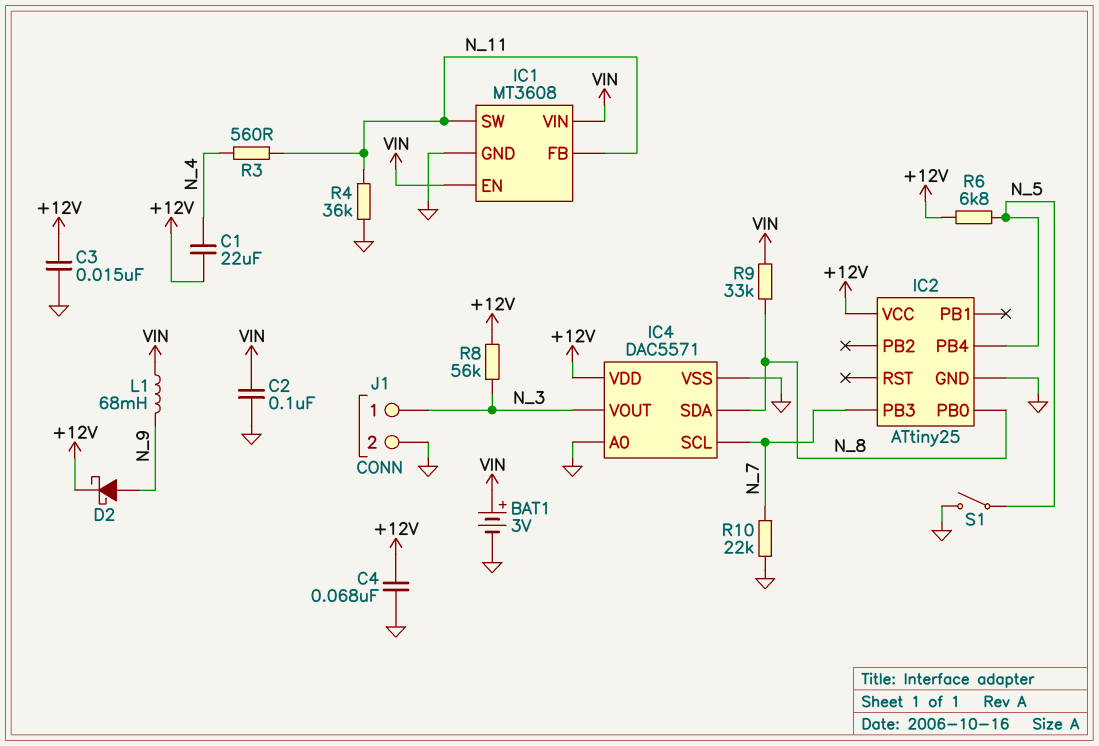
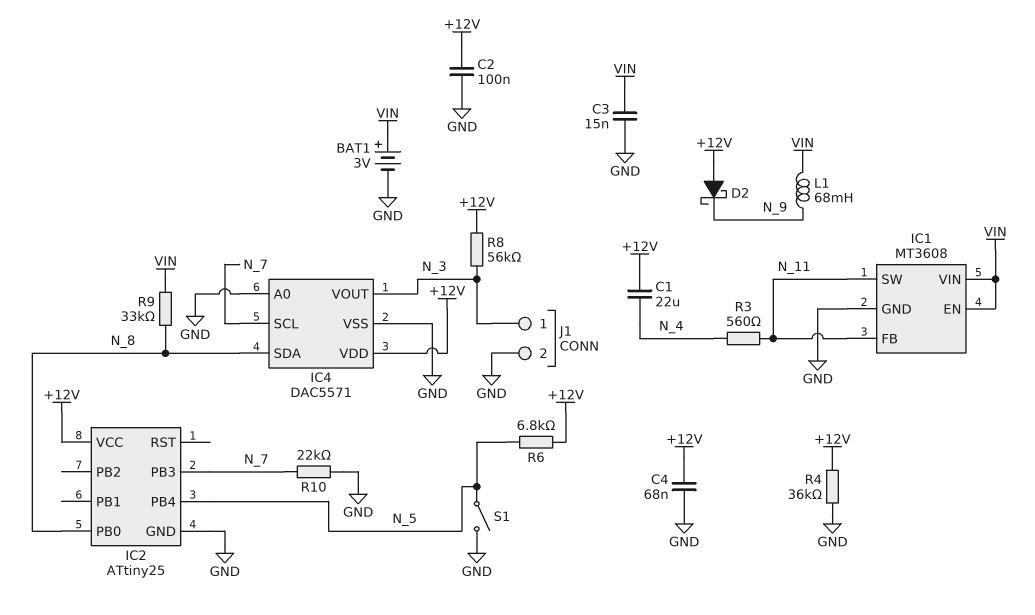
C2: 100nF (GND, VIN) -> 100nF (+12V, GND)
C3: 15nF (+12V, GND) -> 15nF (GND, VIN)
D2: schottky (A N_9, K +12V) -> schottky (A +12V, K N_9)
R4: 36k (GND, N_11) -> 36k (+12V, GND)

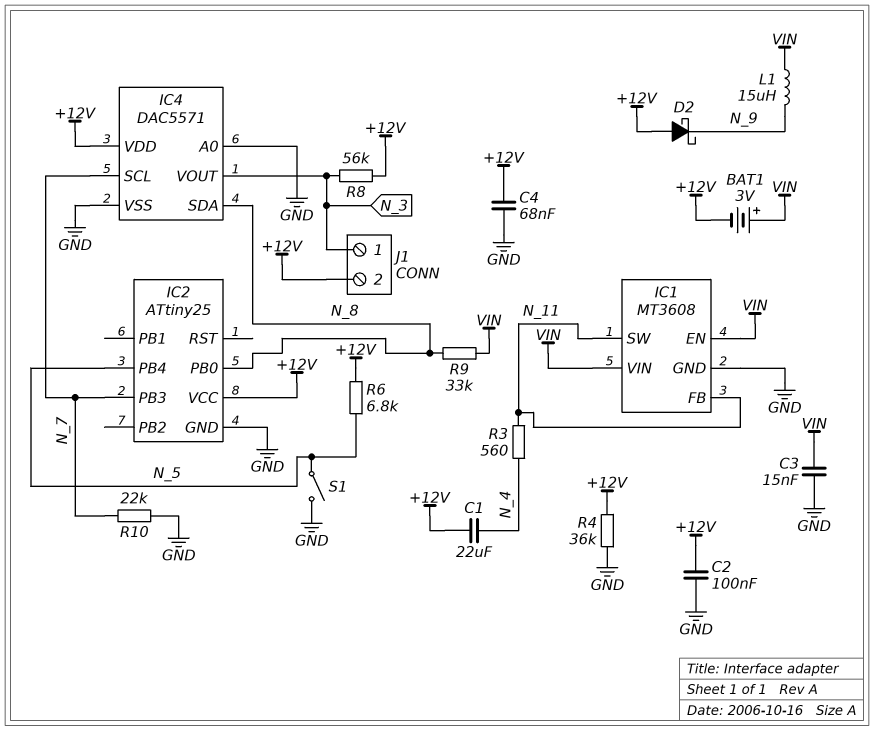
BAT1: 3V (plus VIN, minus GND) -> 3V (plus VIN, minus +12V)
J1 pin 2: GND -> +12V
L1: 68mH (N_9, VIN) -> 15uH (N_9, VIN)

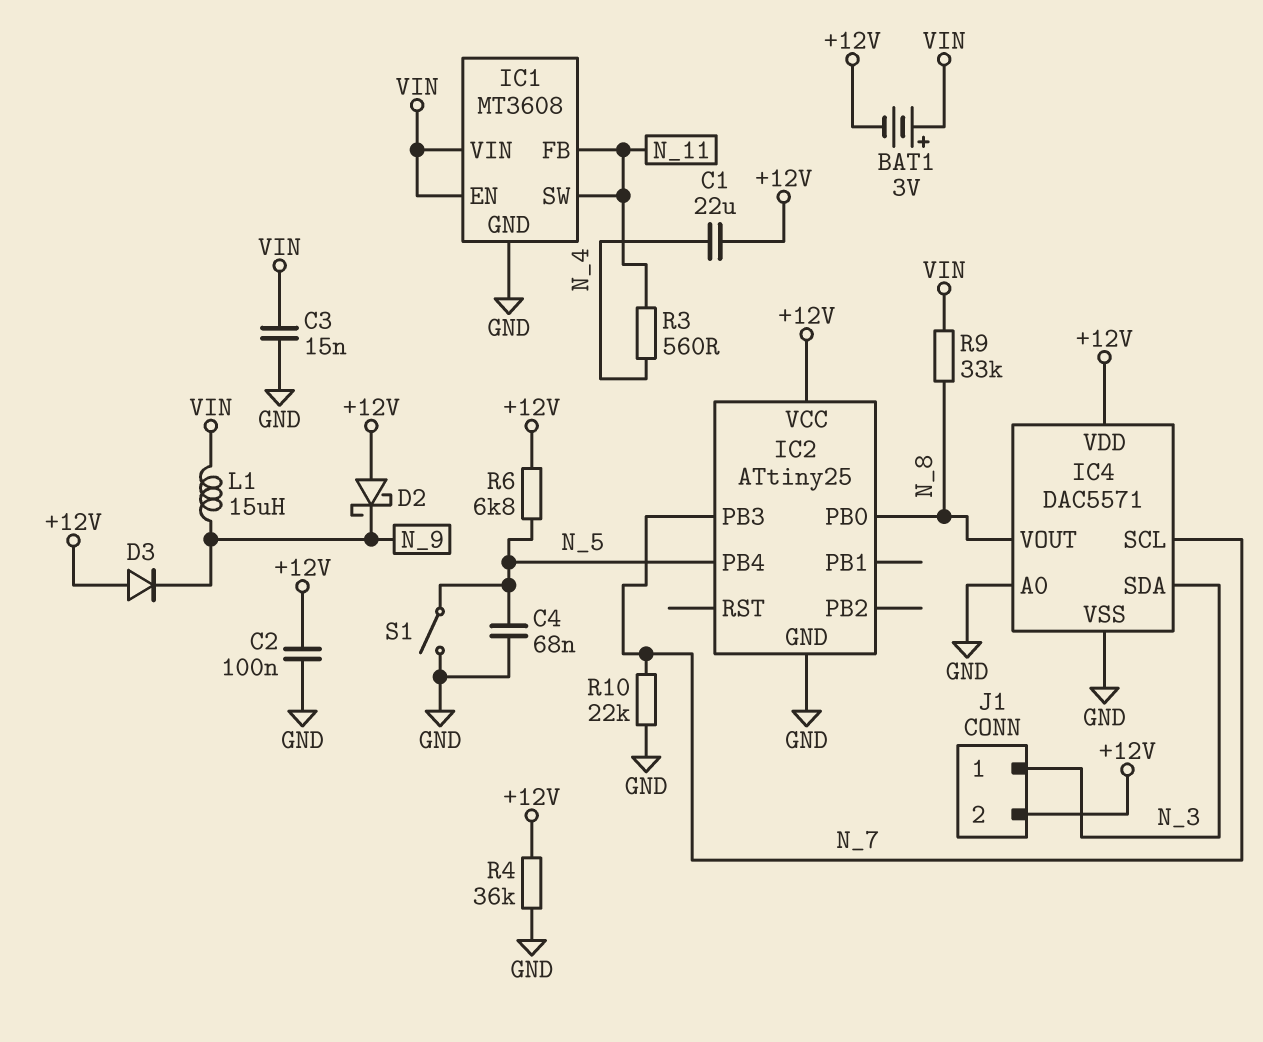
C4: 68nF (+12V, GND) -> 68nF (GND, N_5)
D3: none -> diode (A +12V, K N_9)
IC4 pin SDA: N_8 -> N_3
IC4 pin VOUT: N_3 -> N_8
R8: 56k (+12V, N_3) -> none

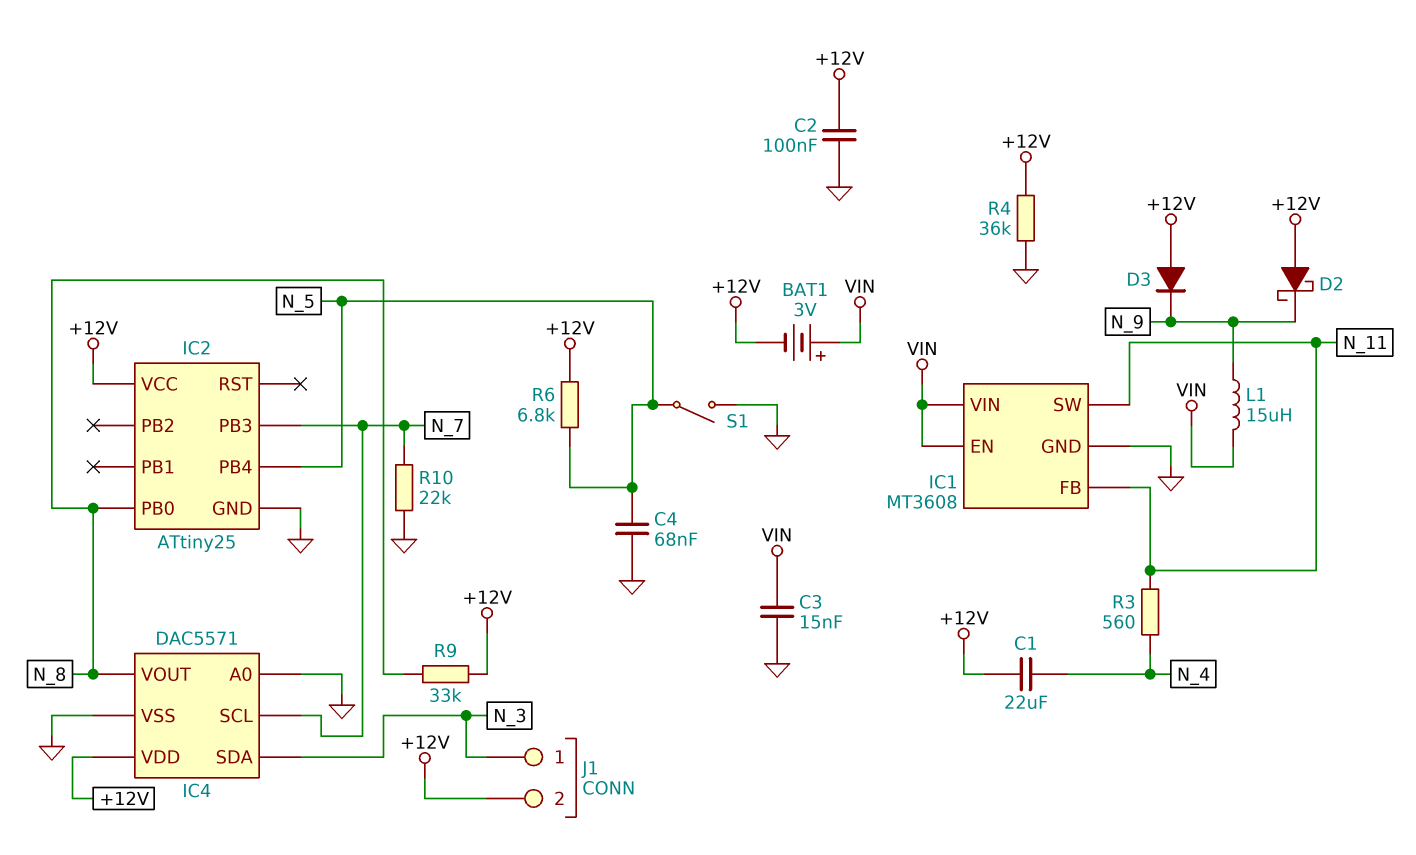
R9: 33k (N_8, VIN) -> 33k (+12V, N_8)

